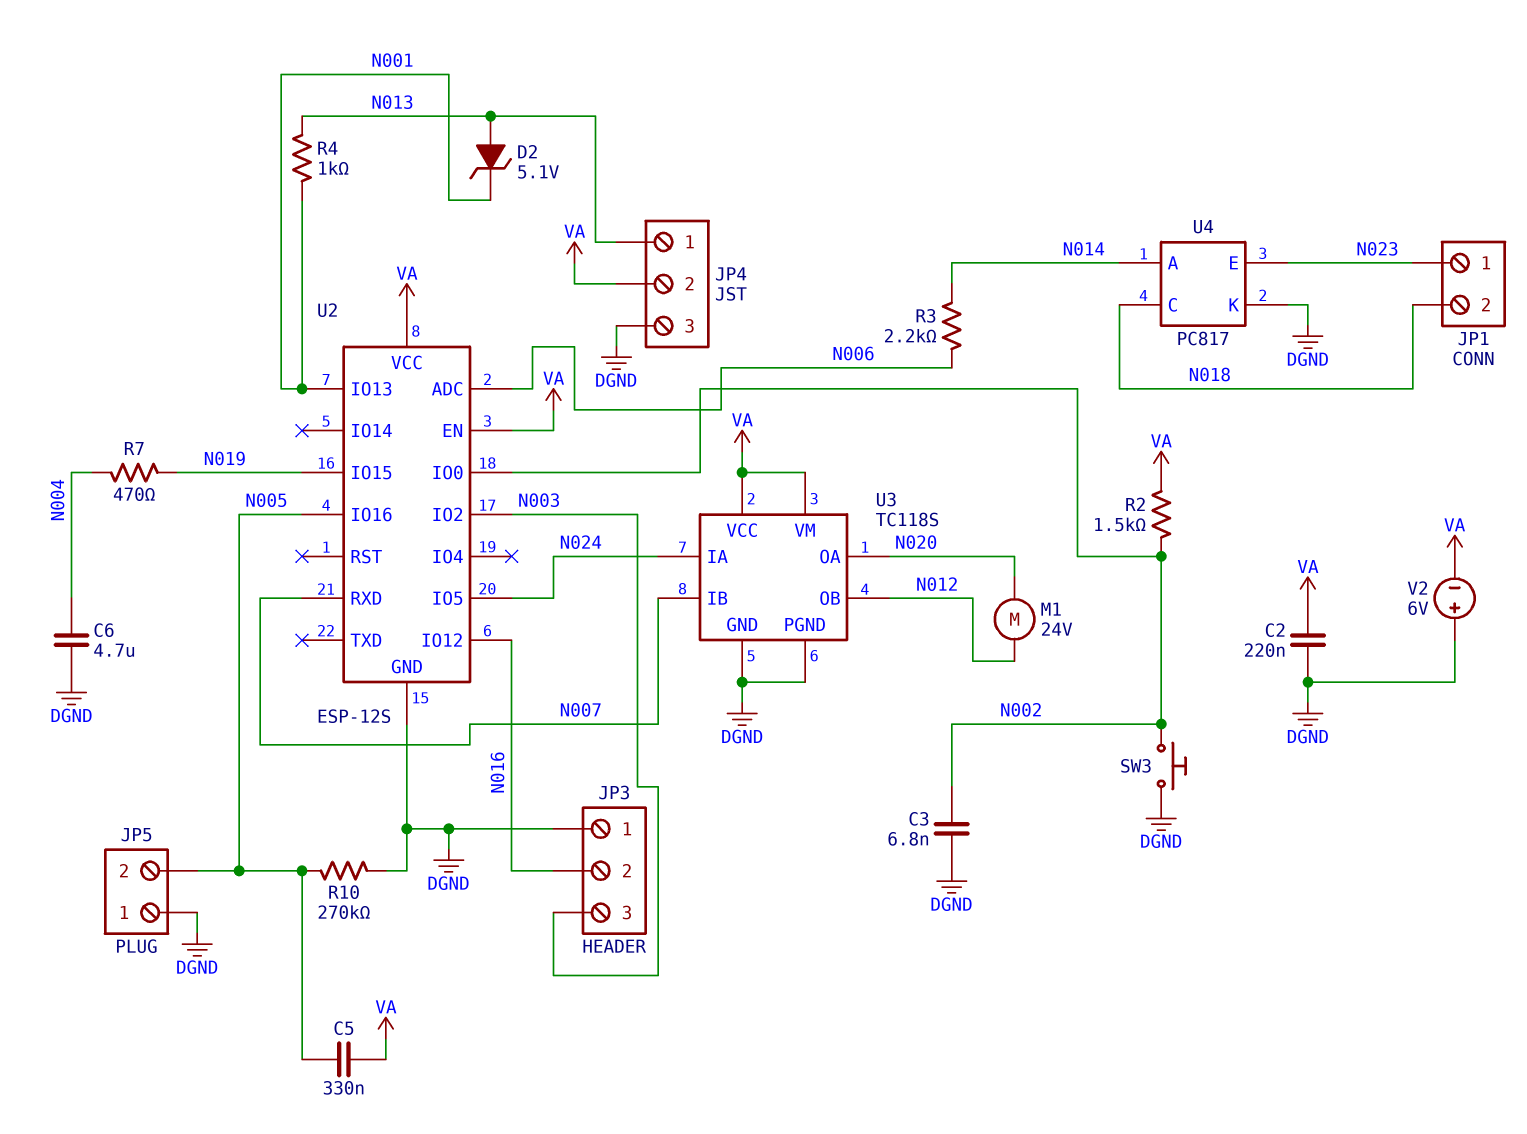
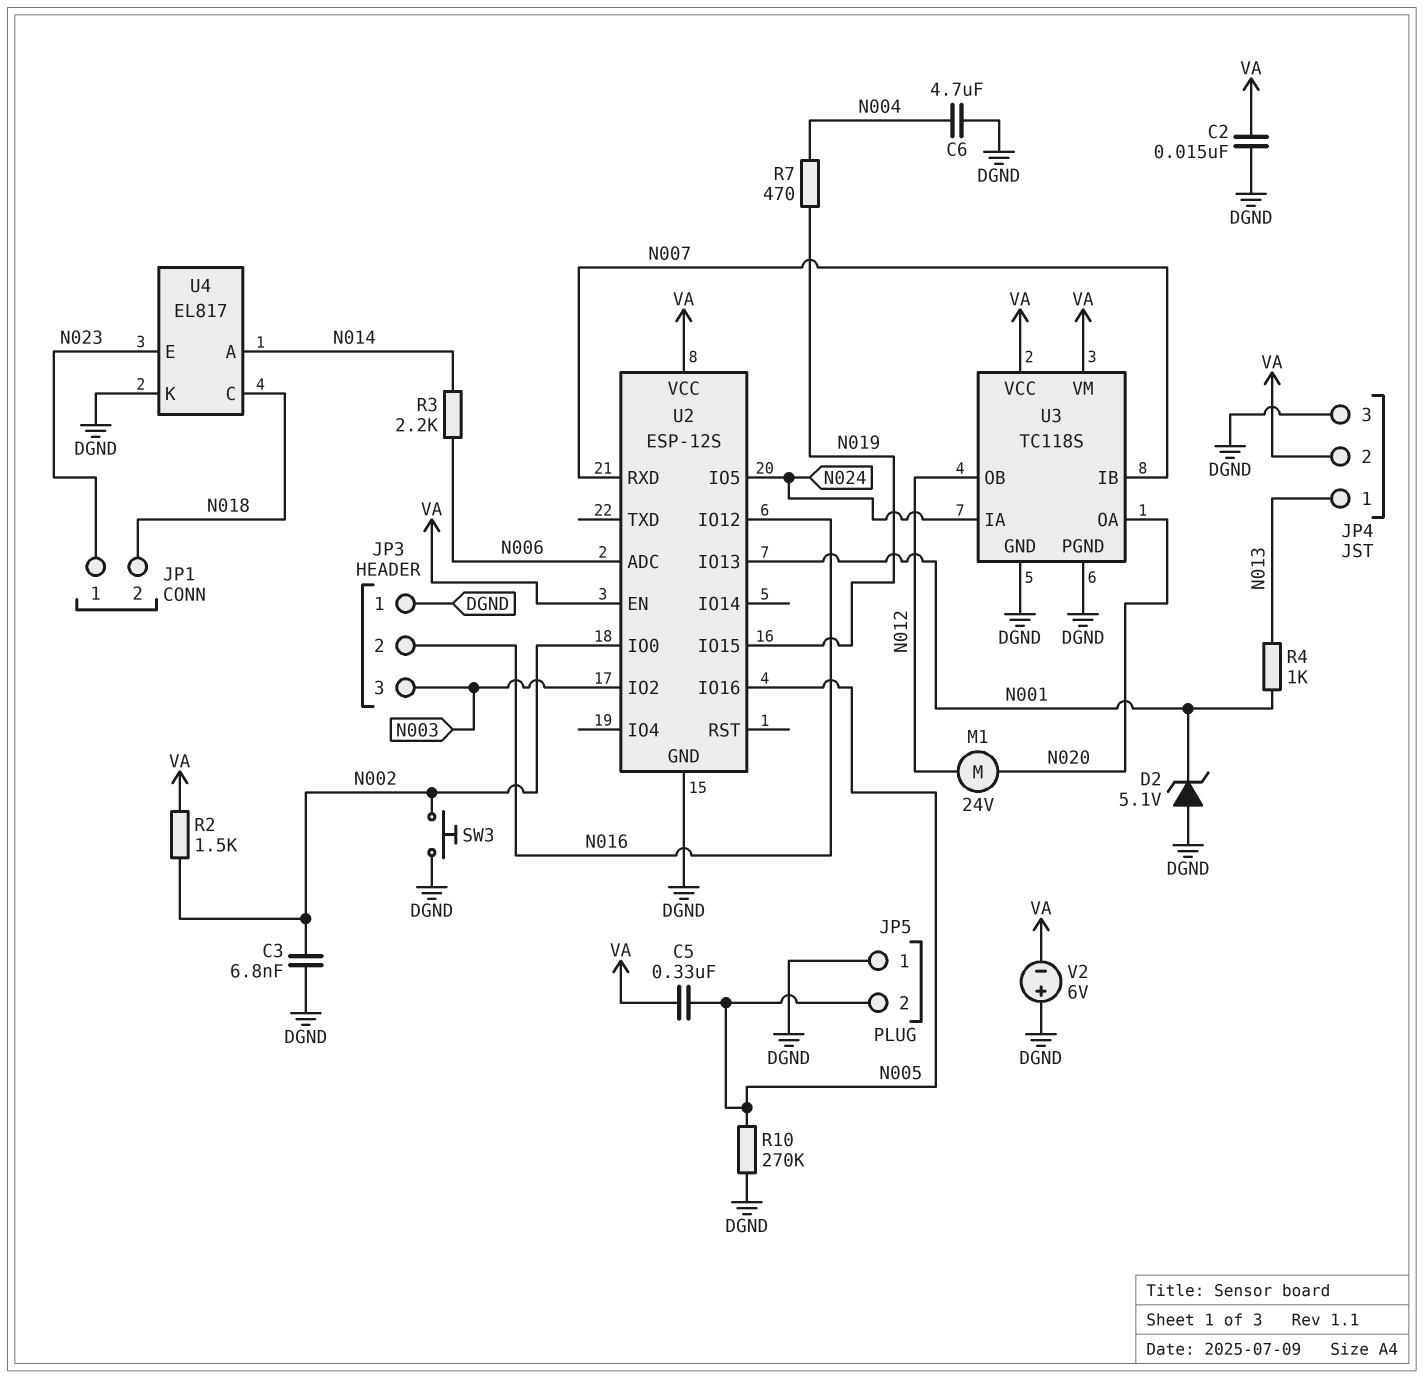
C2: 220nF (DGND, VA) -> 15nF (DGND, VA)
D2: zener 5.1V (A N013, K N001) -> zener 5.1V (A DGND, K N001)
U4: PC817 -> EL817

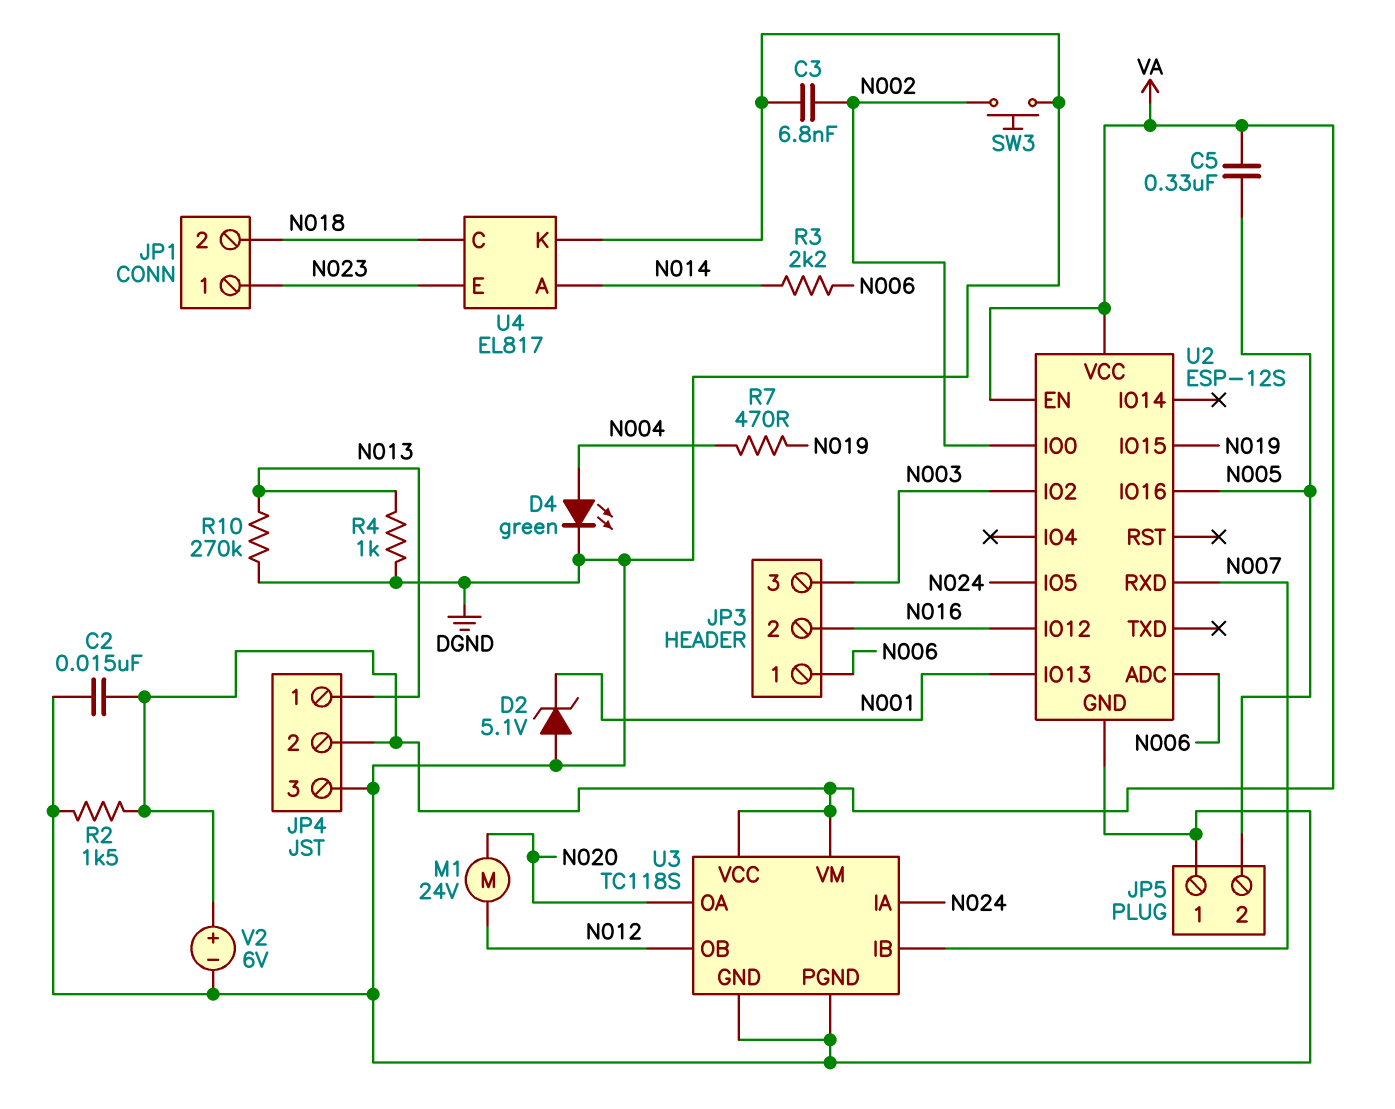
C6: 4.7uF (DGND, N004) -> none
D4: none -> LED green (A N004, K DGND)
JP3 pin 1: DGND -> N006
R2: 1.5k (N002, VA) -> 1.5k (DGND, VA)
R4: 1k (N001, N013) -> 1k (DGND, N013)
R10: 270k (DGND, N005) -> 270k (DGND, N013)
V2: 6V (plus DGND, minus VA) -> 6V (plus VA, minus DGND)

